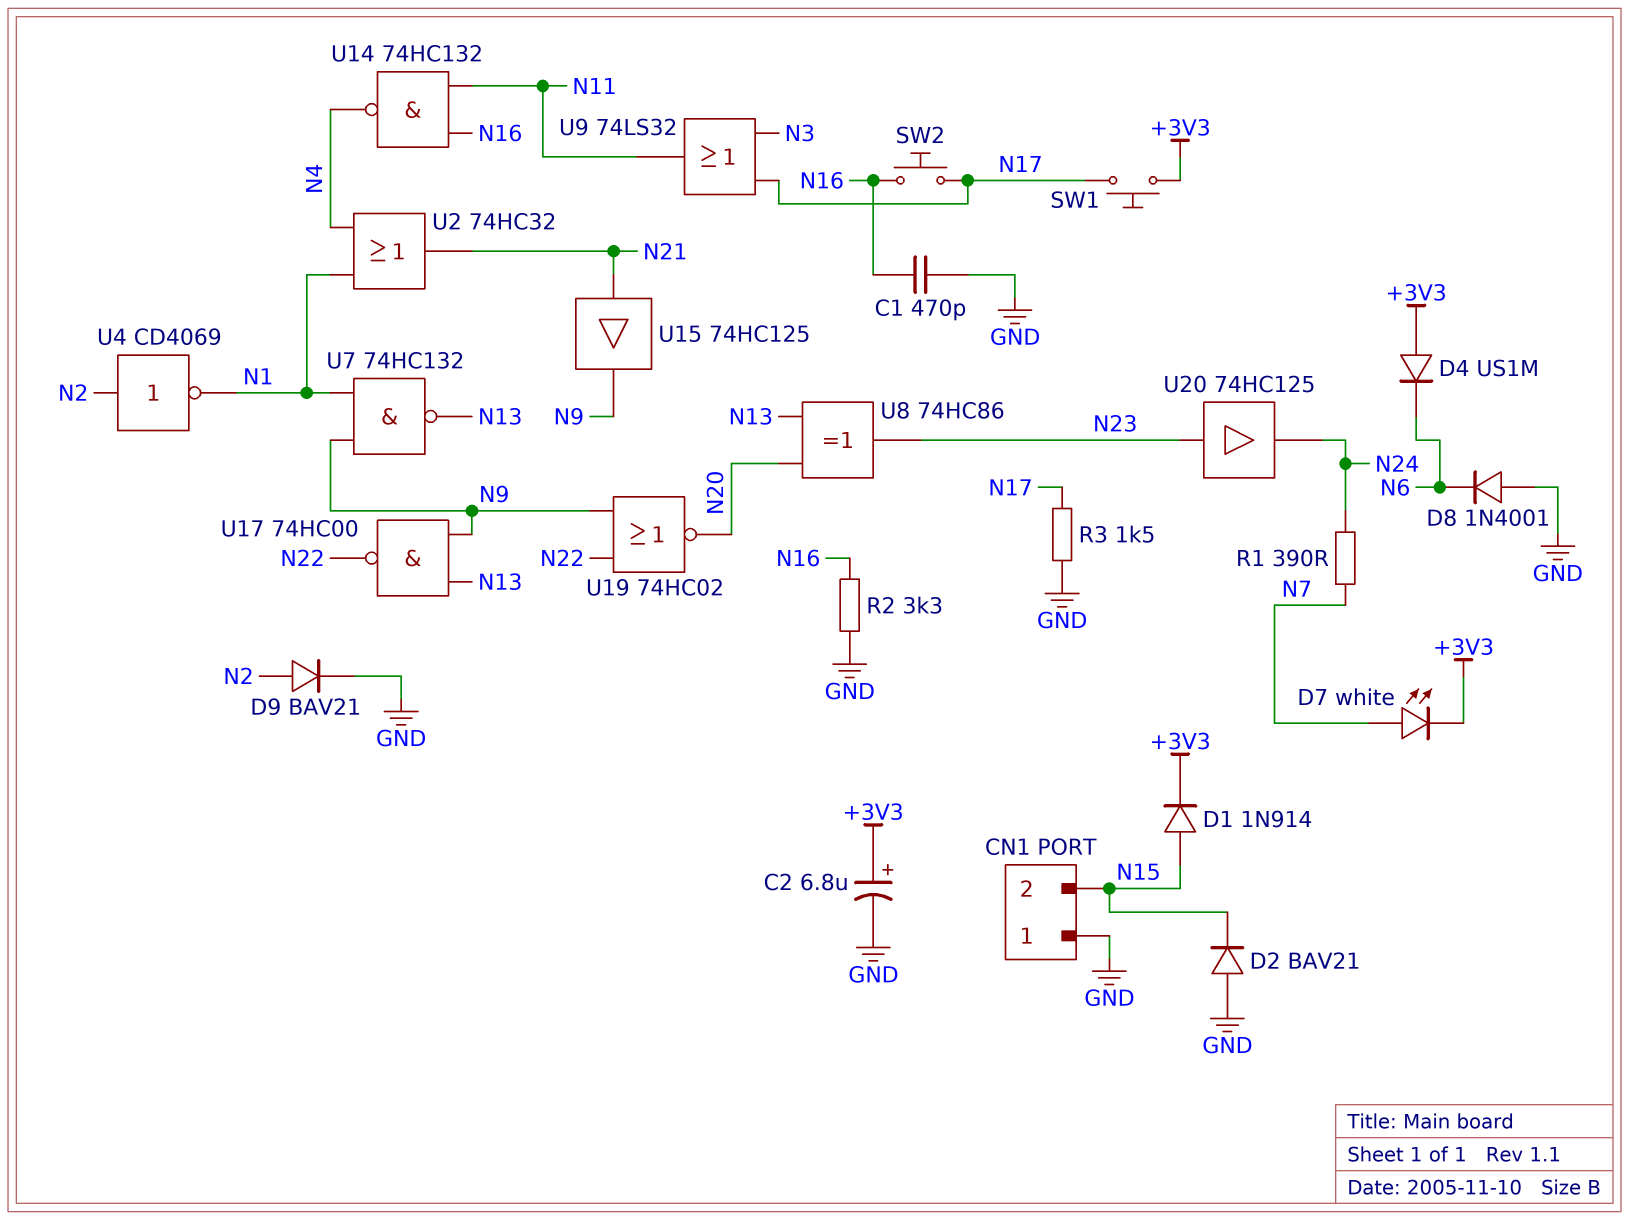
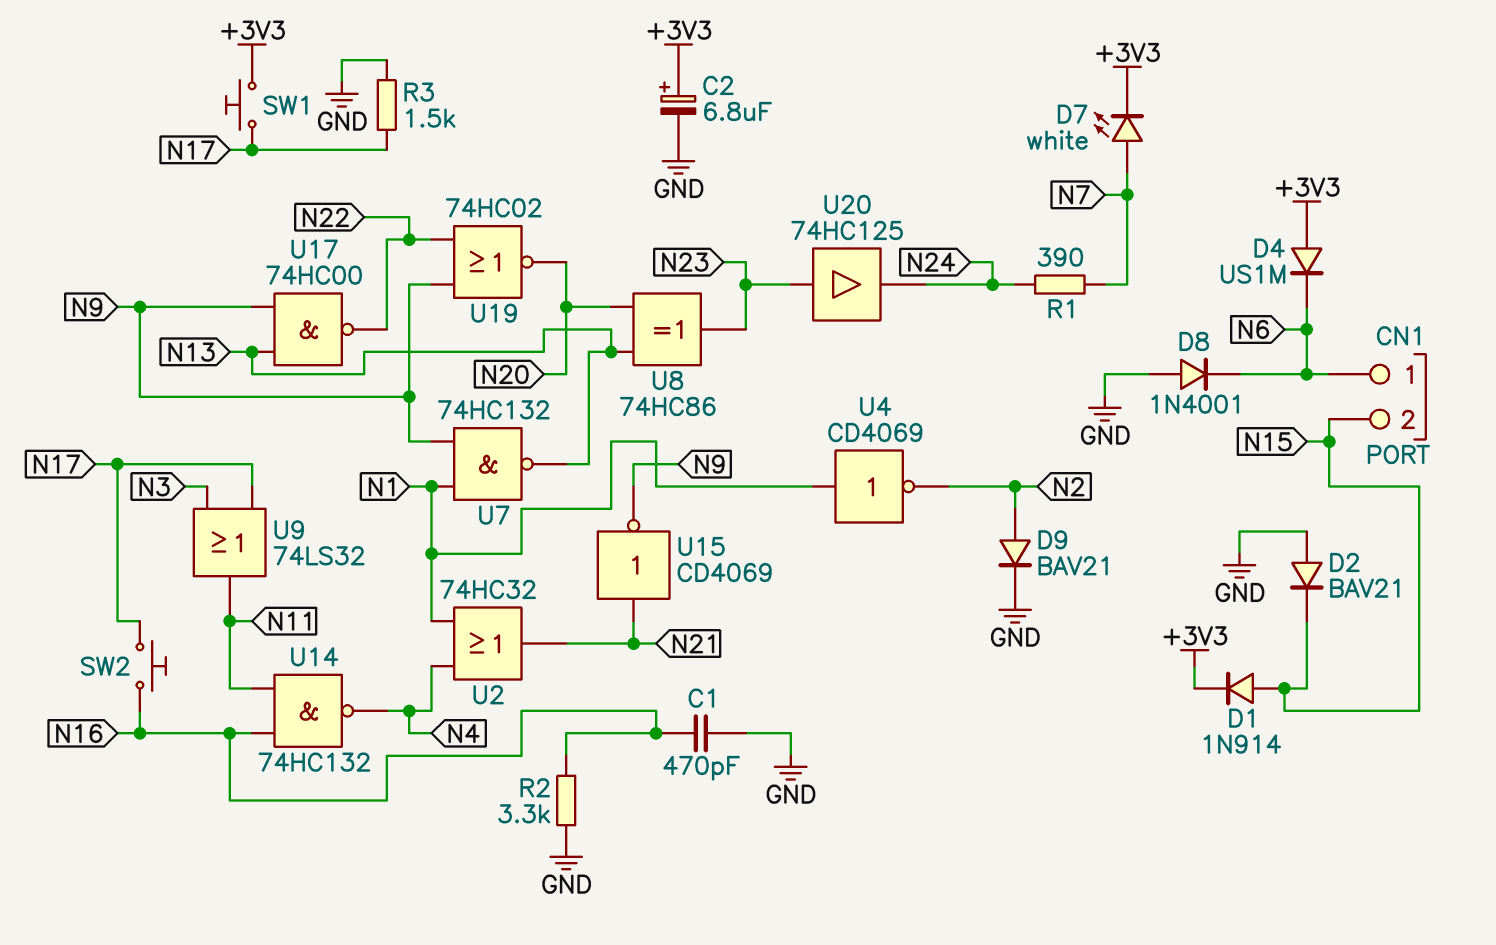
CN1 pin 1: GND -> N6
U4: NOT CD4069 (in N2, out N1) -> NOT CD4069 (in N1, out N2)
U15: buffer 74HC125 (in N21, out N9) -> NOT CD4069 (in N21, out N9)

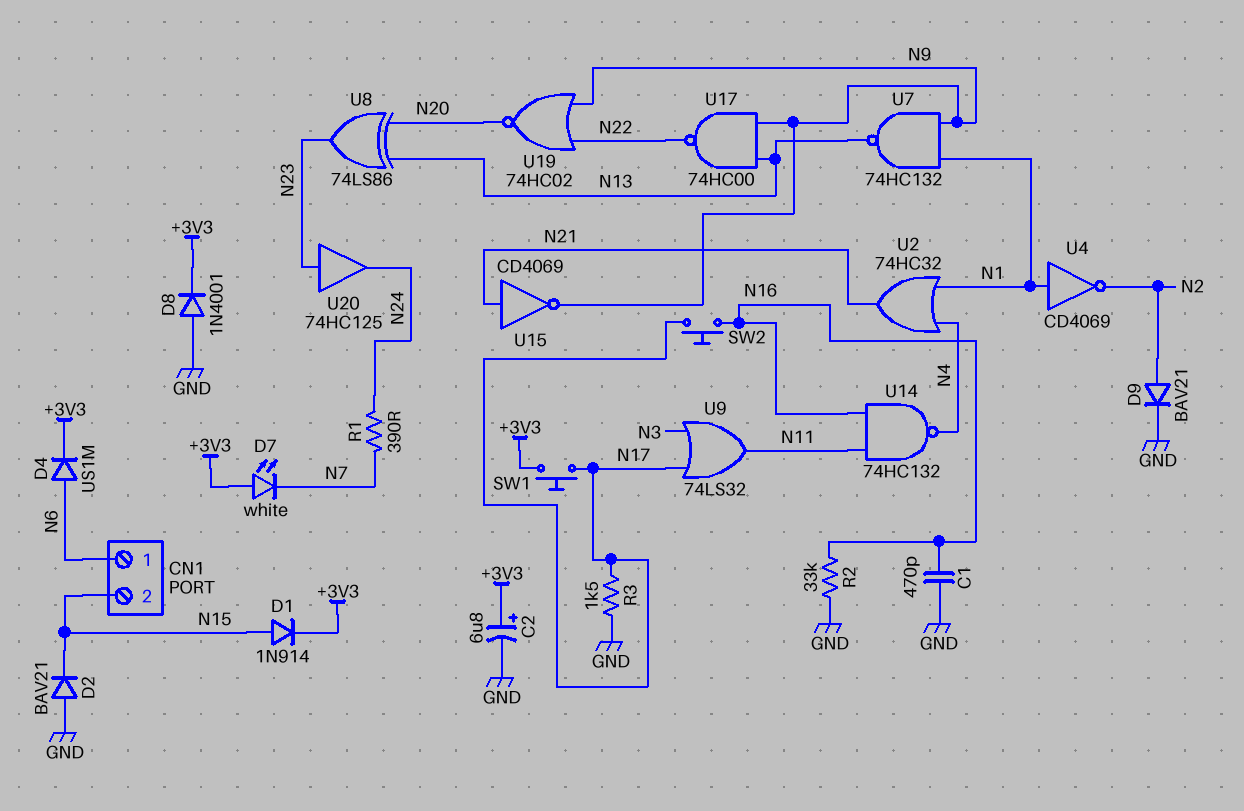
D4: diode US1M (A +3V3, K N6) -> diode US1M (A N6, K +3V3)
D7: LED white (A N7, K +3V3) -> LED white (A +3V3, K N7)
D8: diode 1N4001 (A GND, K N6) -> diode 1N4001 (A GND, K +3V3)
R2: 3.3k (GND, N16) -> 33k (GND, N16)
U8: XOR 74HC86 (in N13, in N20, out N23) -> XOR 74LS86 (in N13, in N20, out N23)

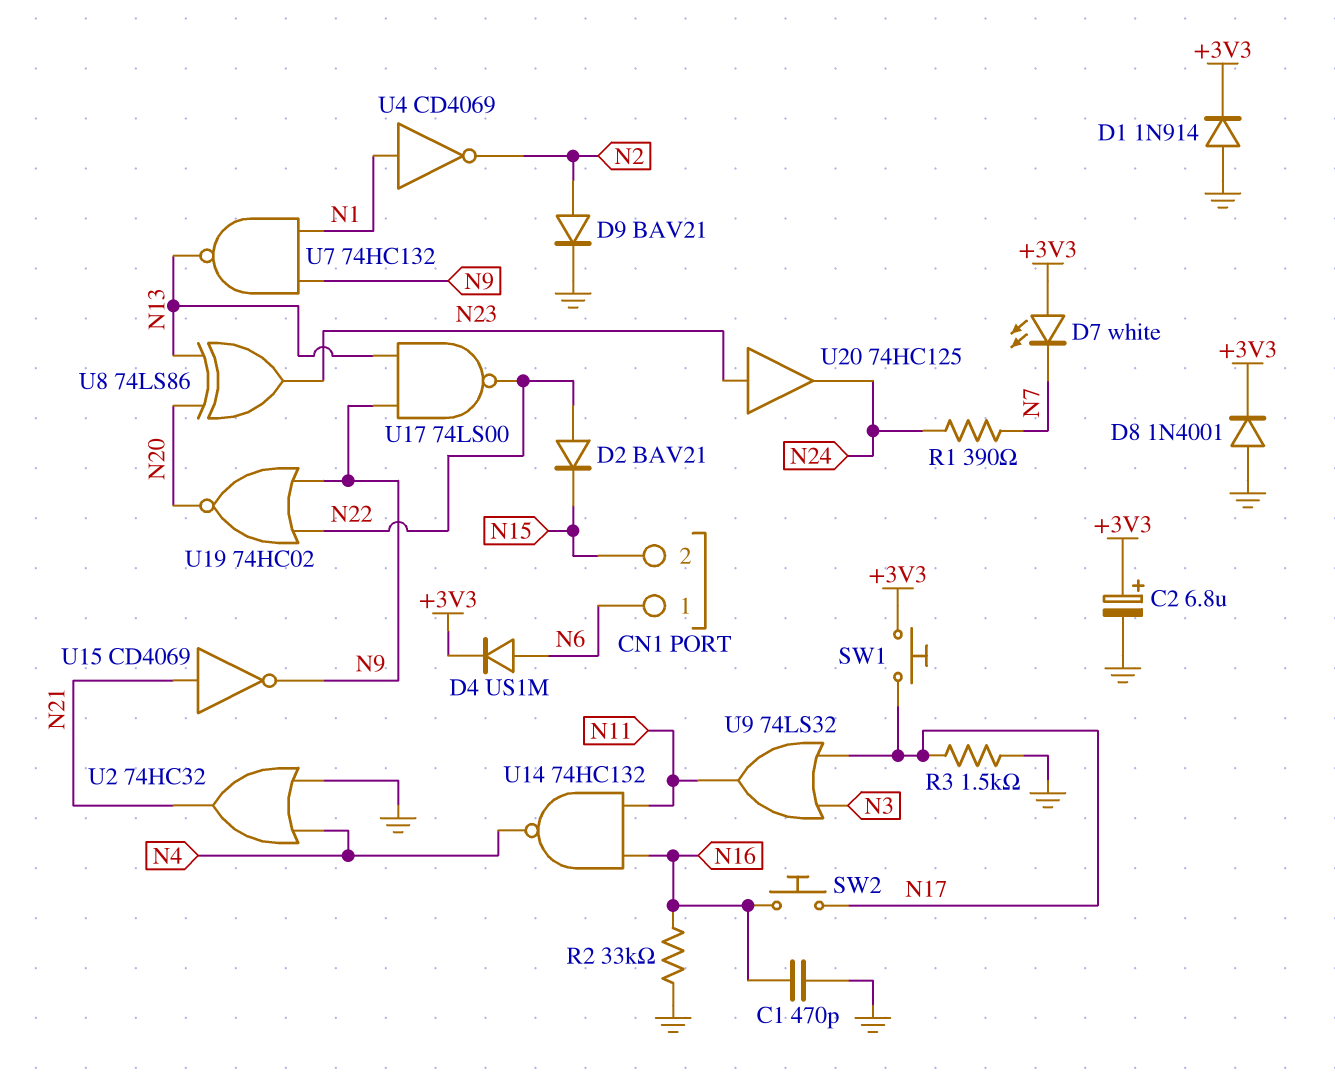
D1: diode 1N914 (A N15, K +3V3) -> diode 1N914 (A GND, K +3V3)
D2: diode BAV21 (A GND, K N15) -> diode BAV21 (A N22, K N15)
U2: OR 74HC32 (in N1, in N4, out N21) -> OR 74HC32 (in GND, in N4, out N21)
U17: NAND 74HC00 (in N9, in N13, out N22) -> NAND 74LS00 (in N9, in N13, out N22)

